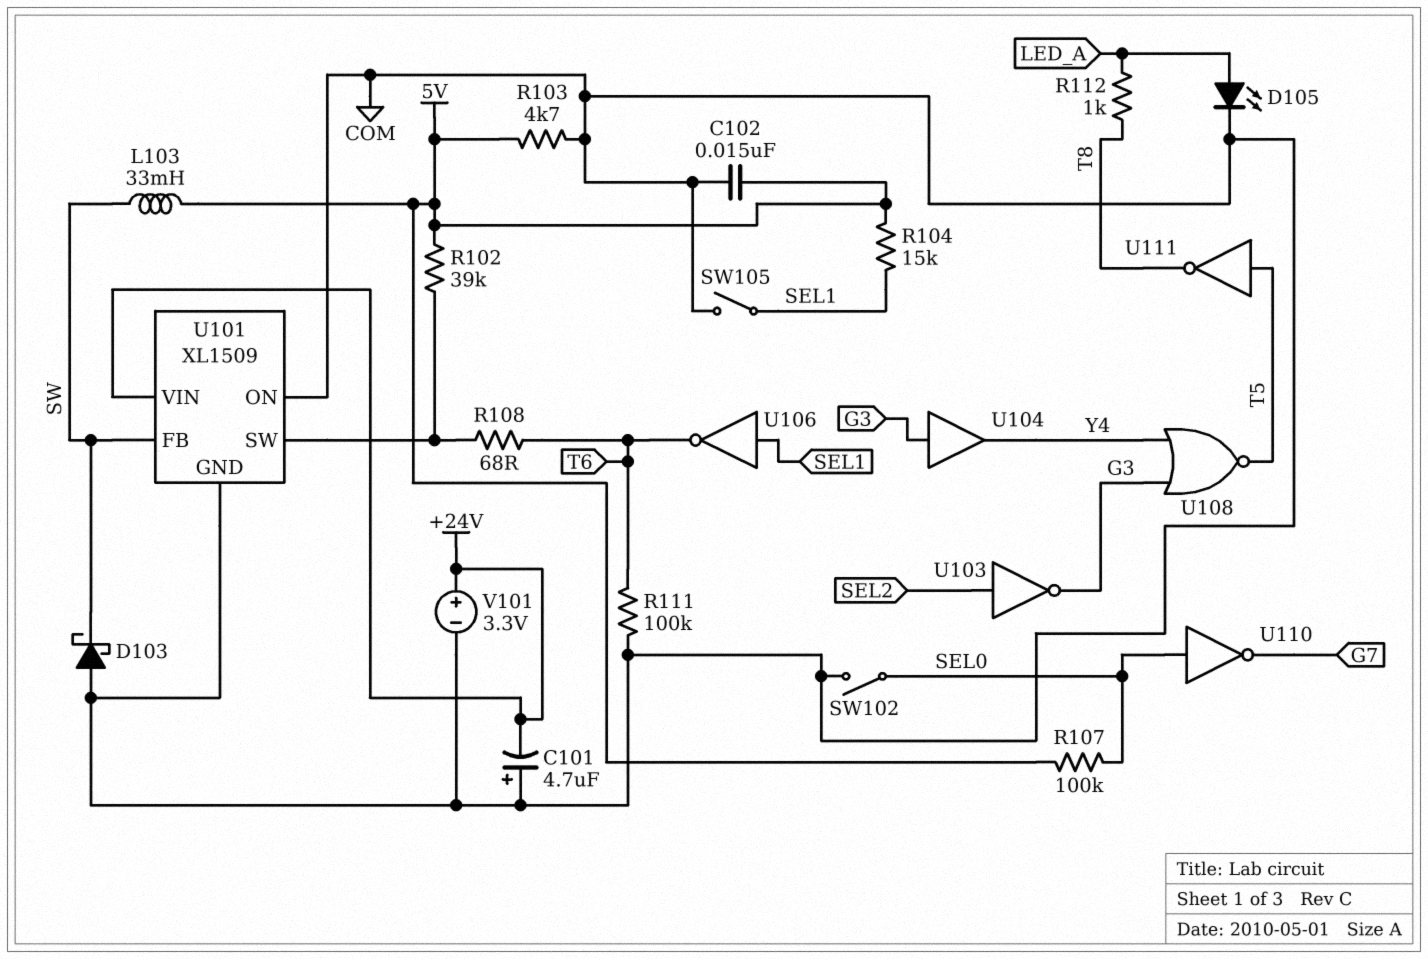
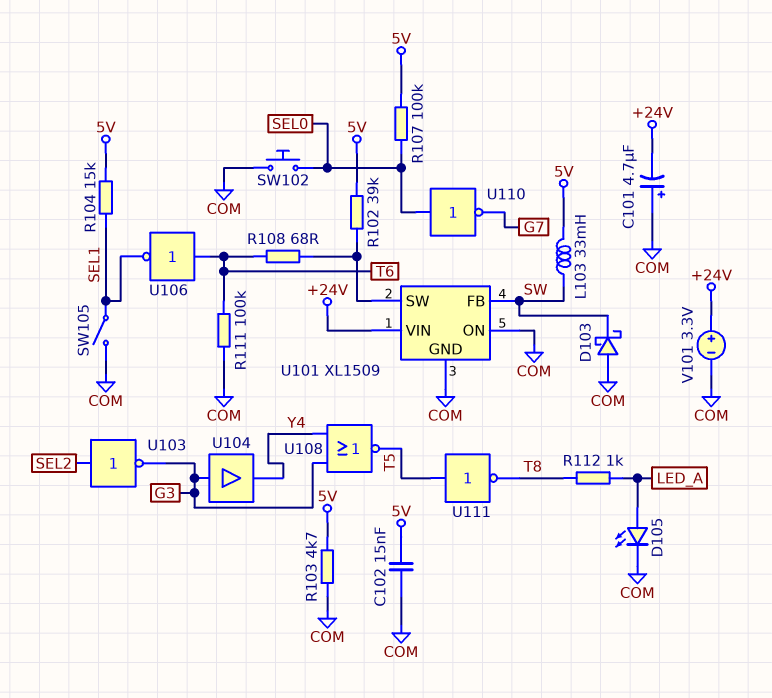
SW102: switch (COM, SEL0) -> button (COM, SEL0)
U106: NOT (in SEL1, out T6) -> NOT (in T6, out SEL1)

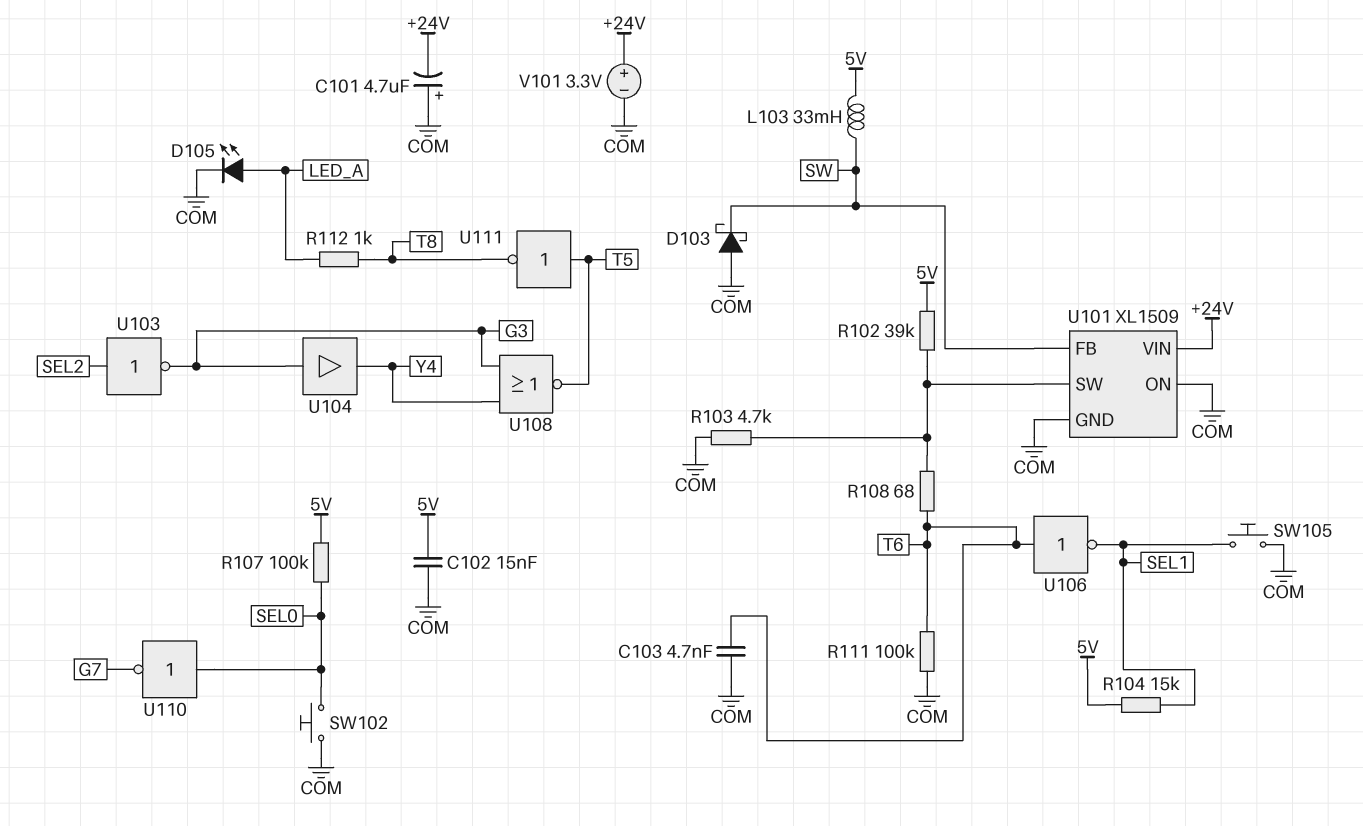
C103: none -> 4.7nF (COM, T6)
R103: 4.7k (5V, COM) -> 4.7k (COM, U101/SW)
SW105: switch (COM, SEL1) -> button (COM, SEL1)

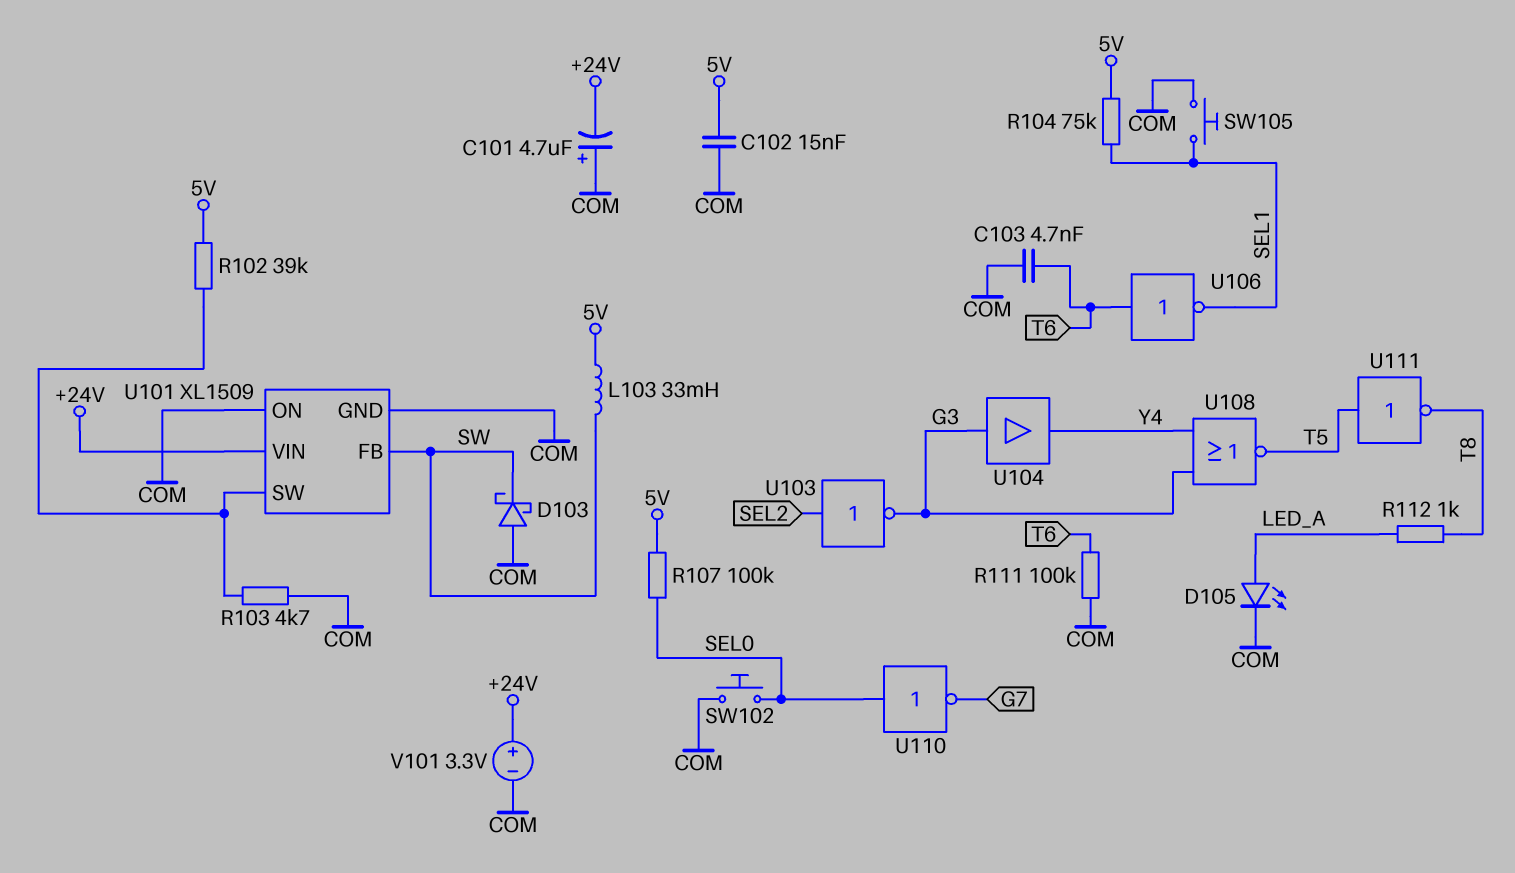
R104: 15k (5V, SEL1) -> 75k (5V, SEL1)
R108: 68 (T6, U101/SW) -> none

